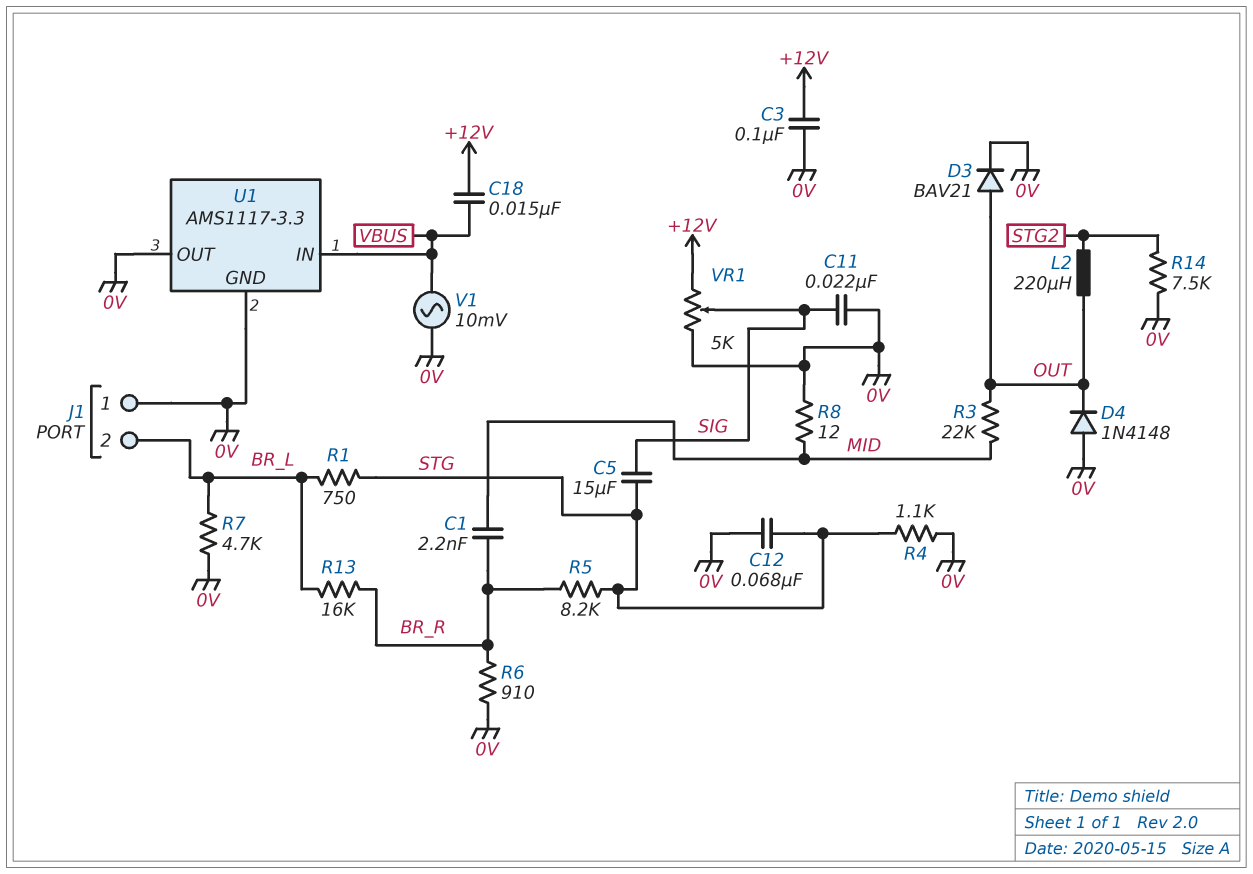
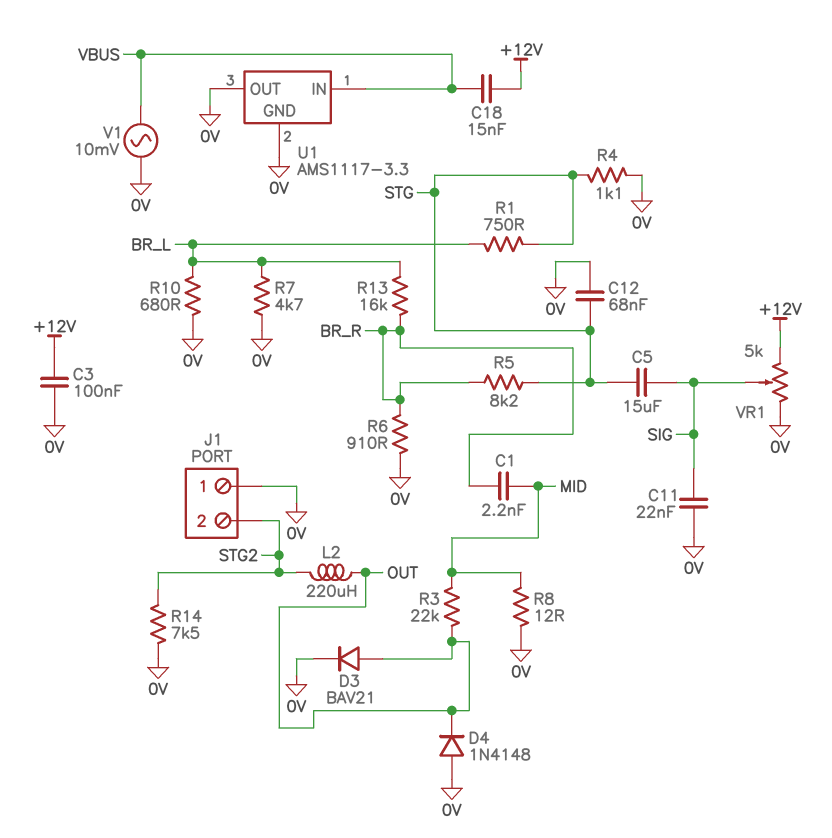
J1 pin 2: BR_L -> STG2
R10: none -> 680 (0V, BR_L)

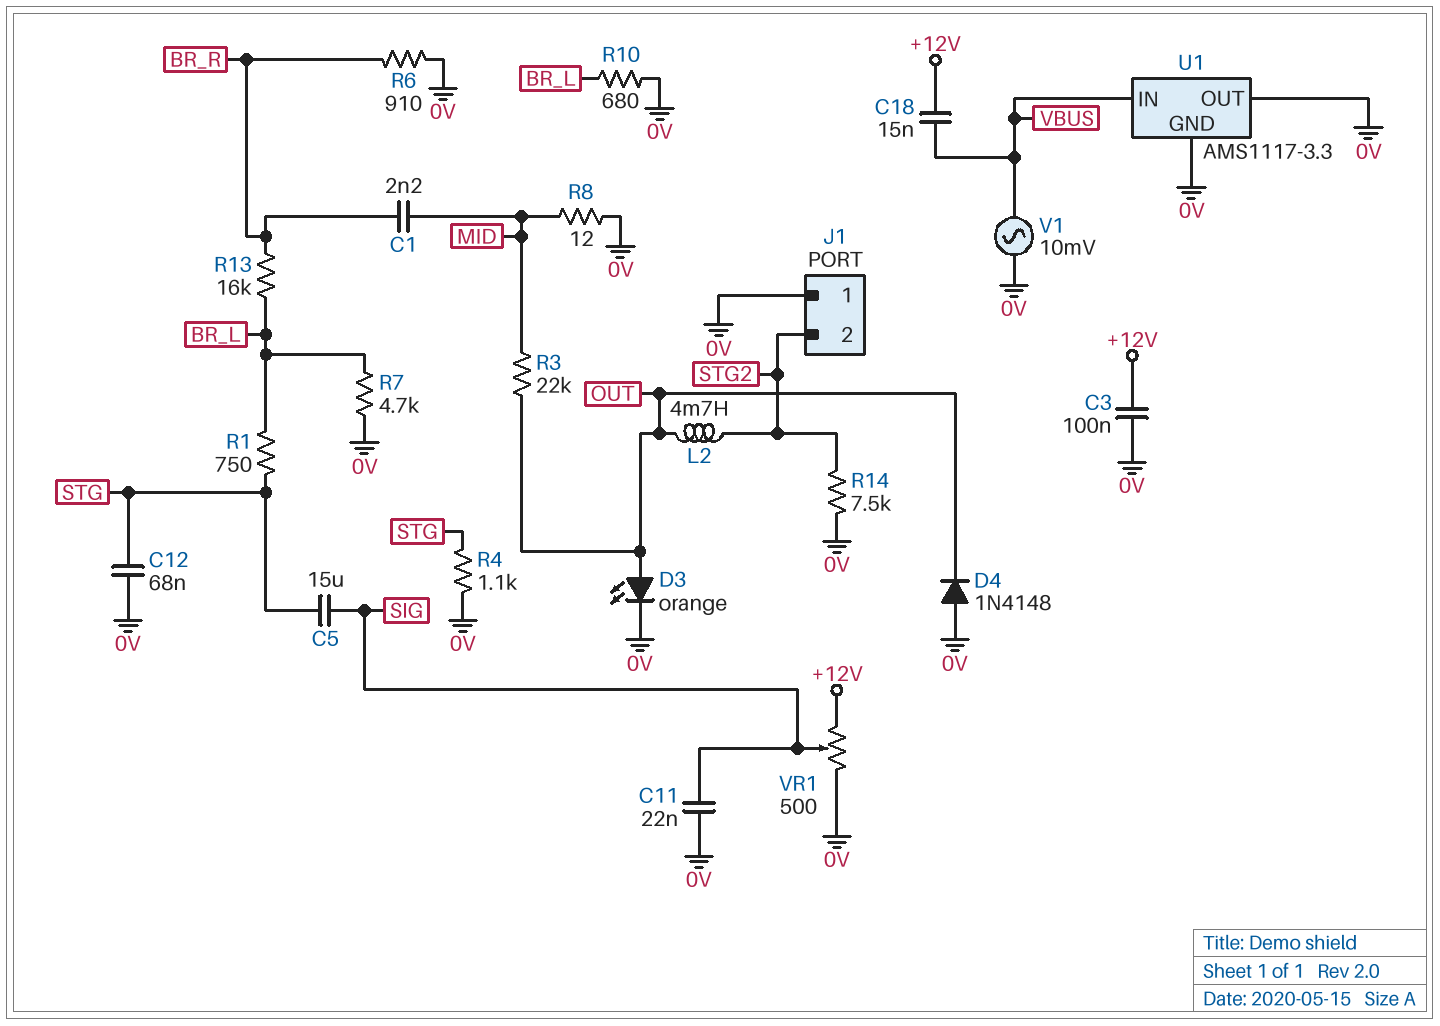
D3: diode BAV21 (A OUT, K 0V) -> LED orange (A OUT, K 0V)
L2: 220uH (OUT, STG2) -> 4.7mH (OUT, STG2)
R5: 8.2k (BR_R, STG) -> none
VR1: 5k (+12V, 0V, wiper SIG) -> 500 (+12V, 0V, wiper SIG)

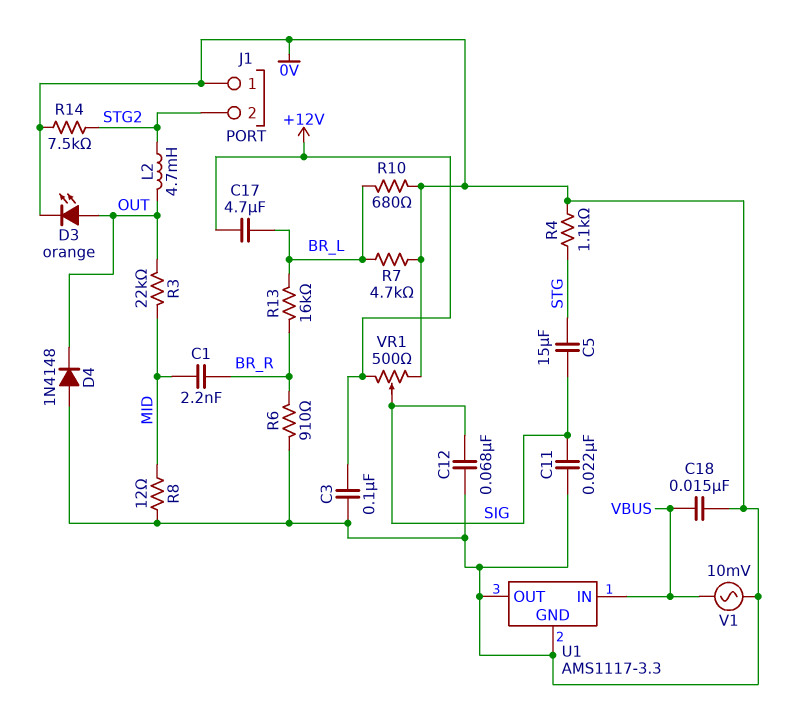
C12: 68nF (0V, STG) -> 68nF (0V, SIG)
C17: none -> 4.7uF (+12V, BR_L)
C18: 15nF (+12V, VBUS) -> 15nF (0V, VBUS)
R1: 750 (BR_L, STG) -> none

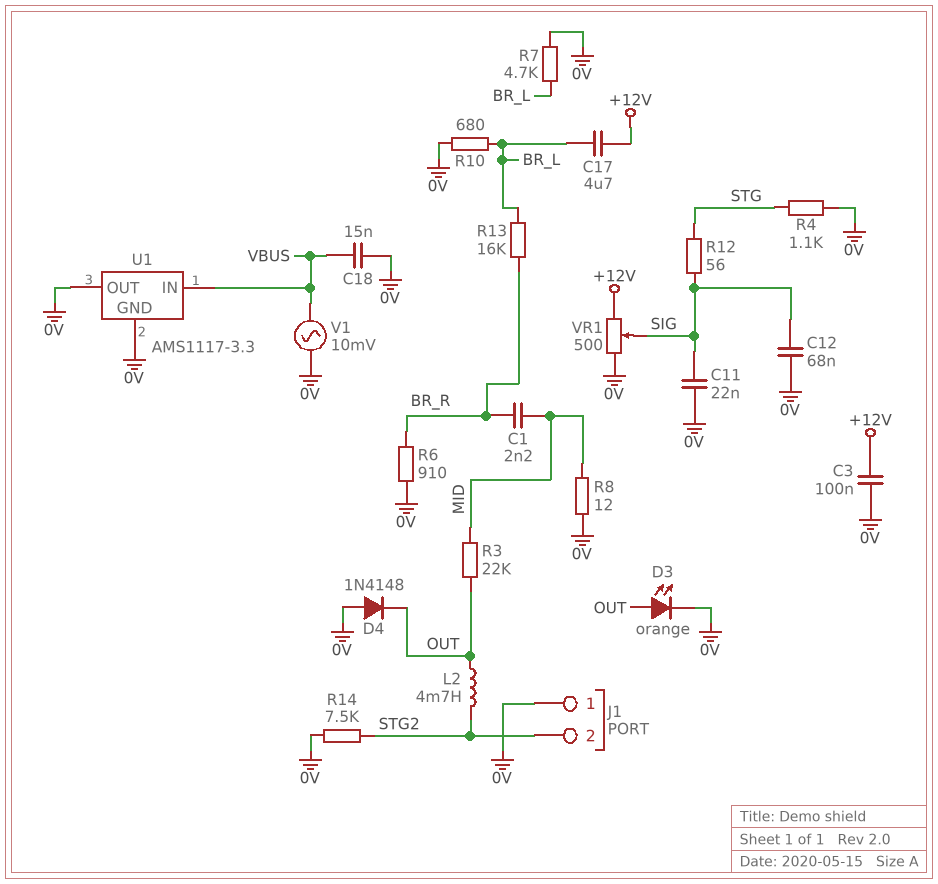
C5: 15uF (SIG, STG) -> none
R12: none -> 56 (SIG, STG)

